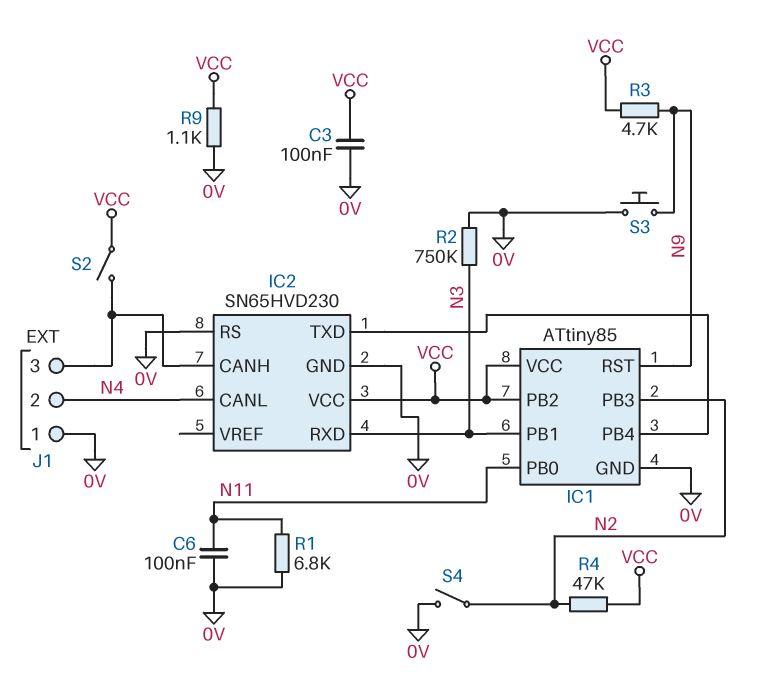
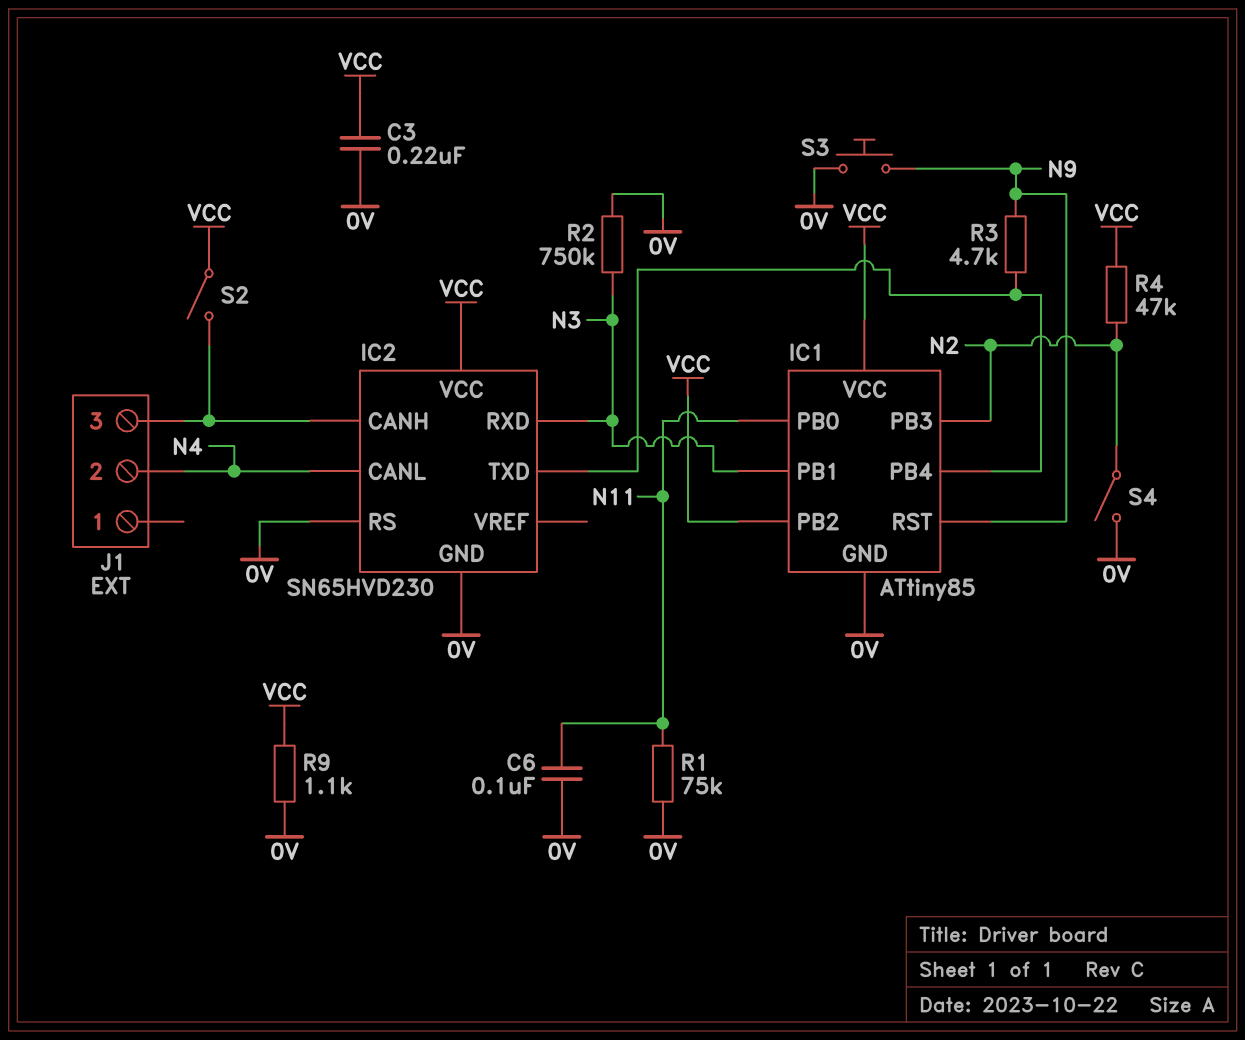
C3: 100nF (0V, VCC) -> 220nF (0V, VCC)
J1 pin 1: 0V -> none
R1: 6.8k (0V, N11) -> 75k (0V, N11)
R3: 4.7k (N9, VCC) -> 4.7k (IC1/PB4, N9)

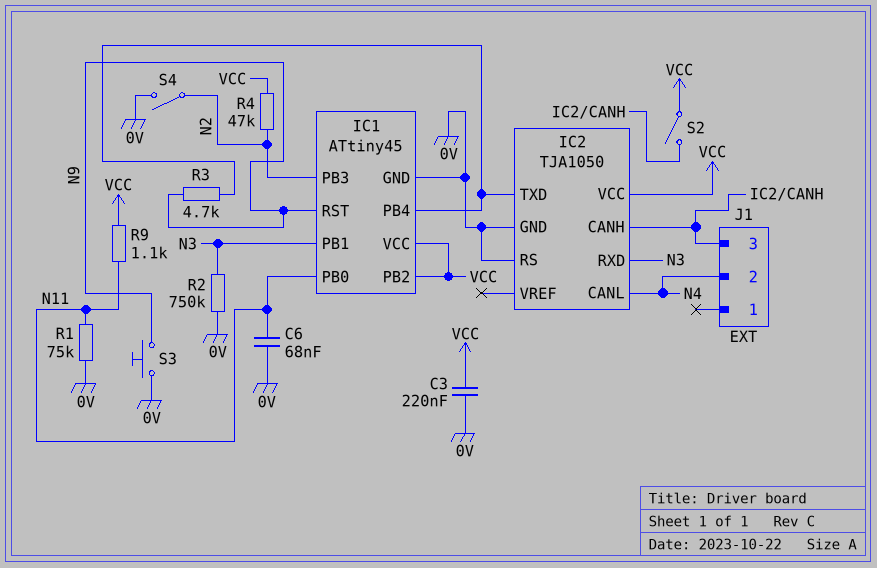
C6: 100nF (0V, N11) -> 68nF (0V, N11)
IC1: ATtiny85 -> ATtiny45
IC2: SN65HVD230 -> TJA1050
R9: 1.1k (0V, VCC) -> 1.1k (N11, VCC)

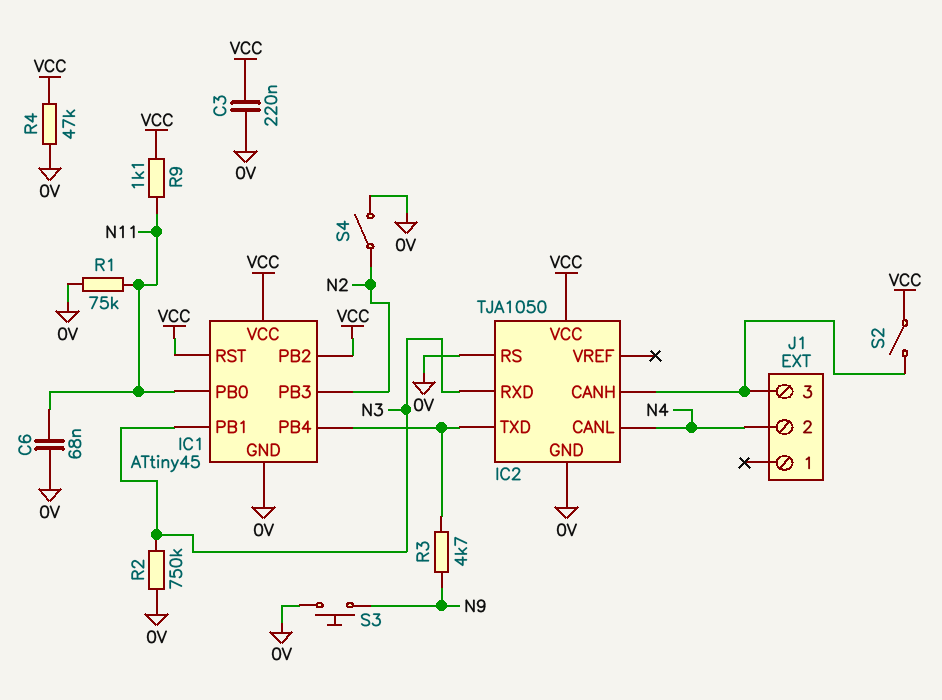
IC1 pin RST: N9 -> VCC
R4: 47k (N2, VCC) -> 47k (0V, VCC)

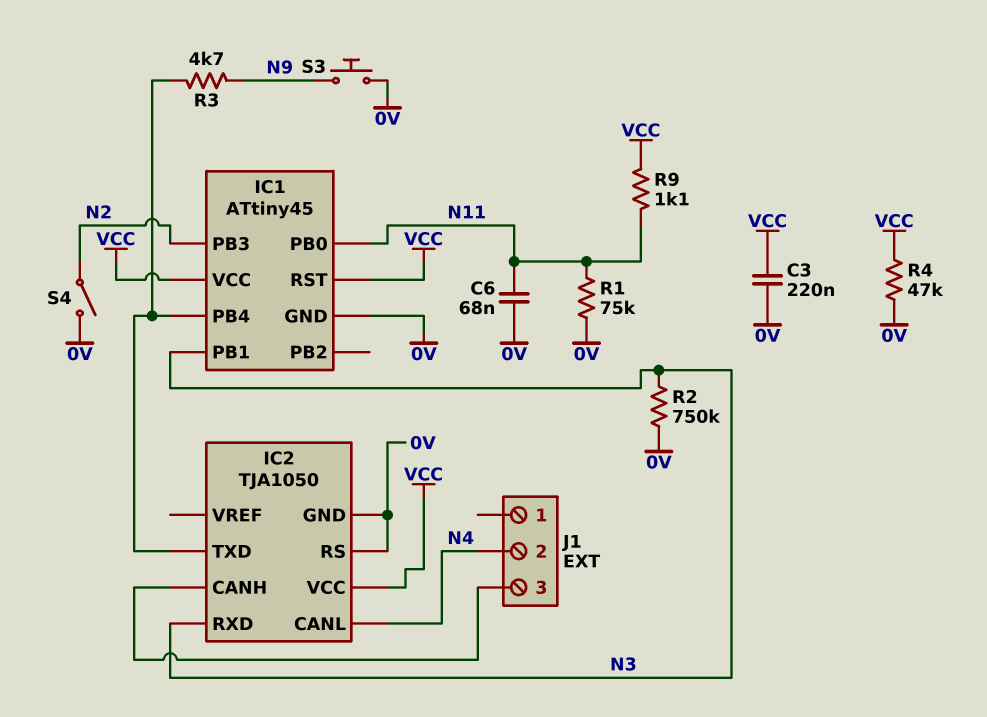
IC1 pin PB2: VCC -> none
S2: switch (IC2/CANH, VCC) -> none

